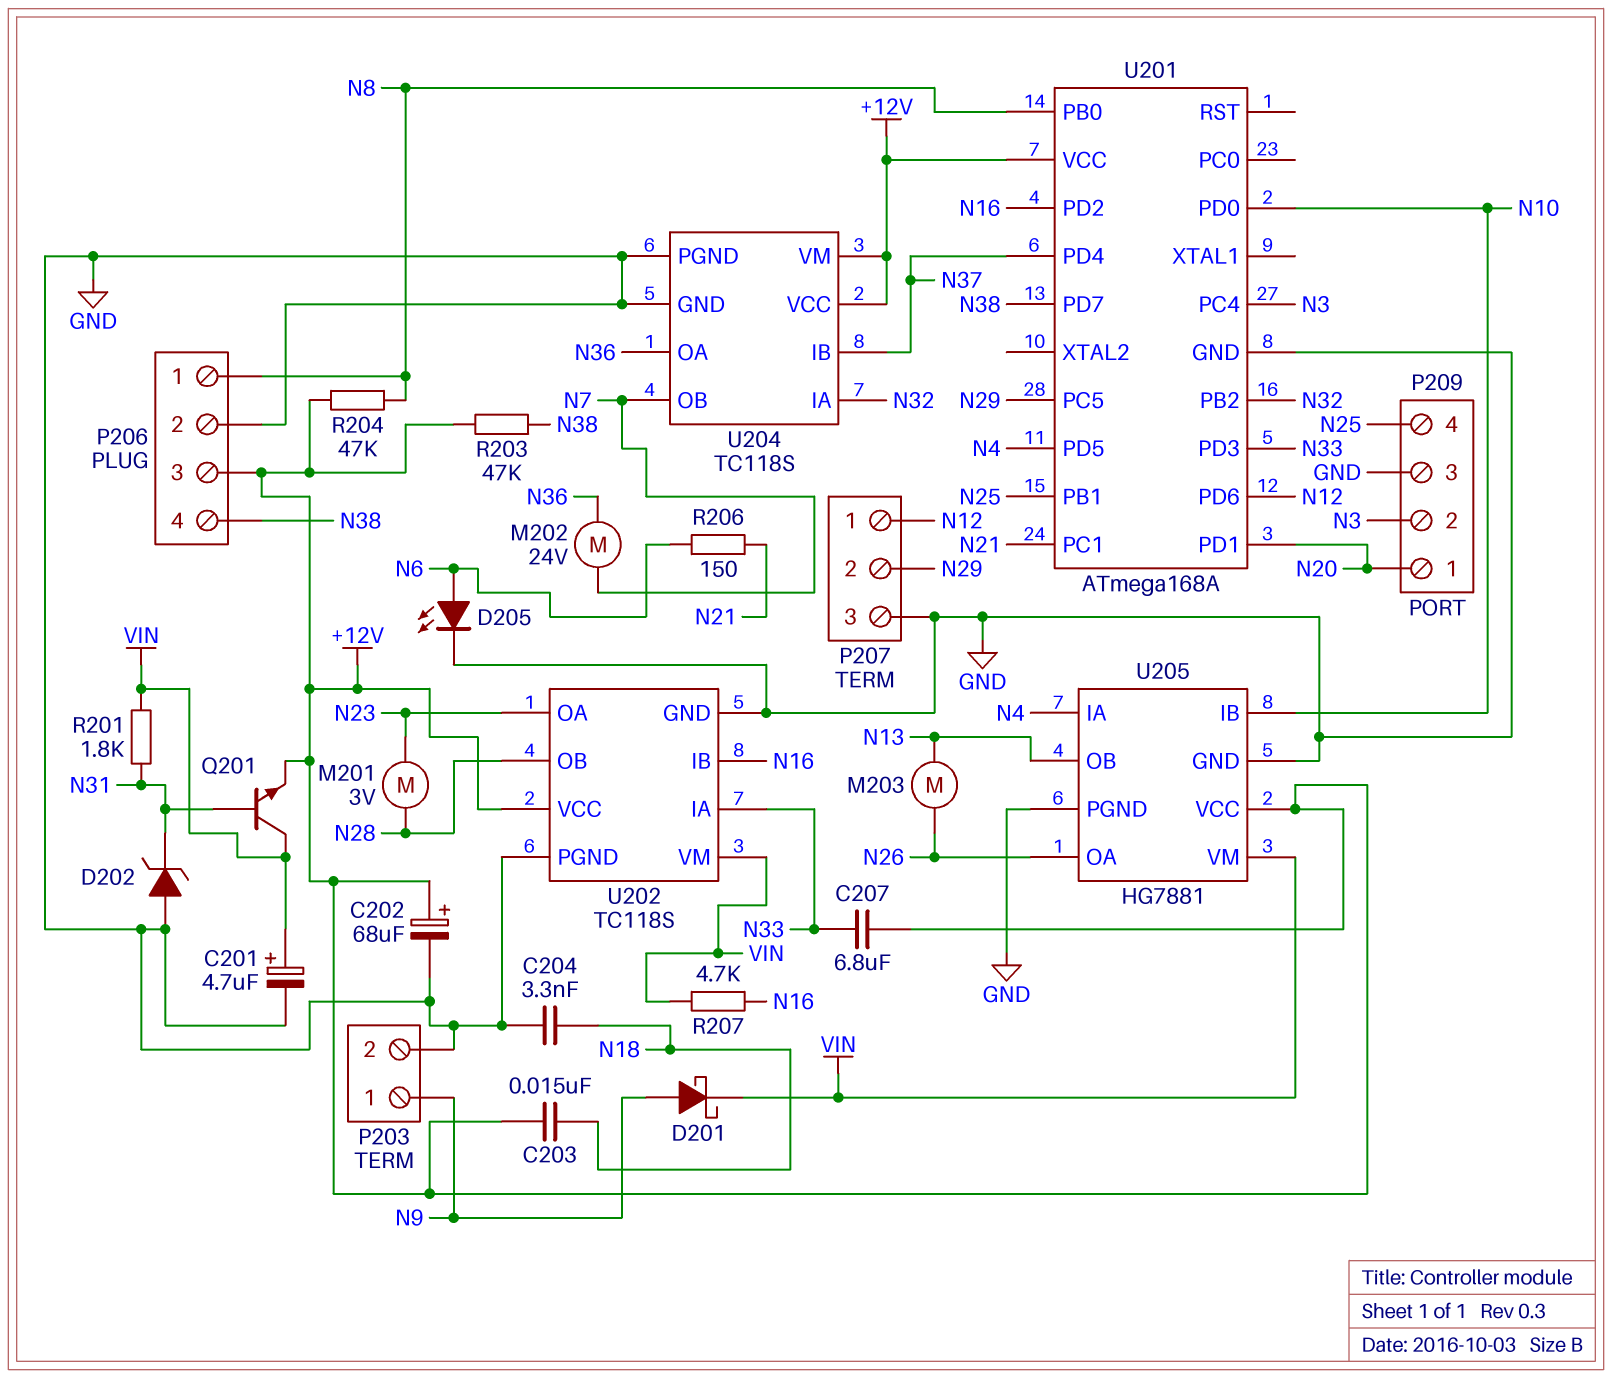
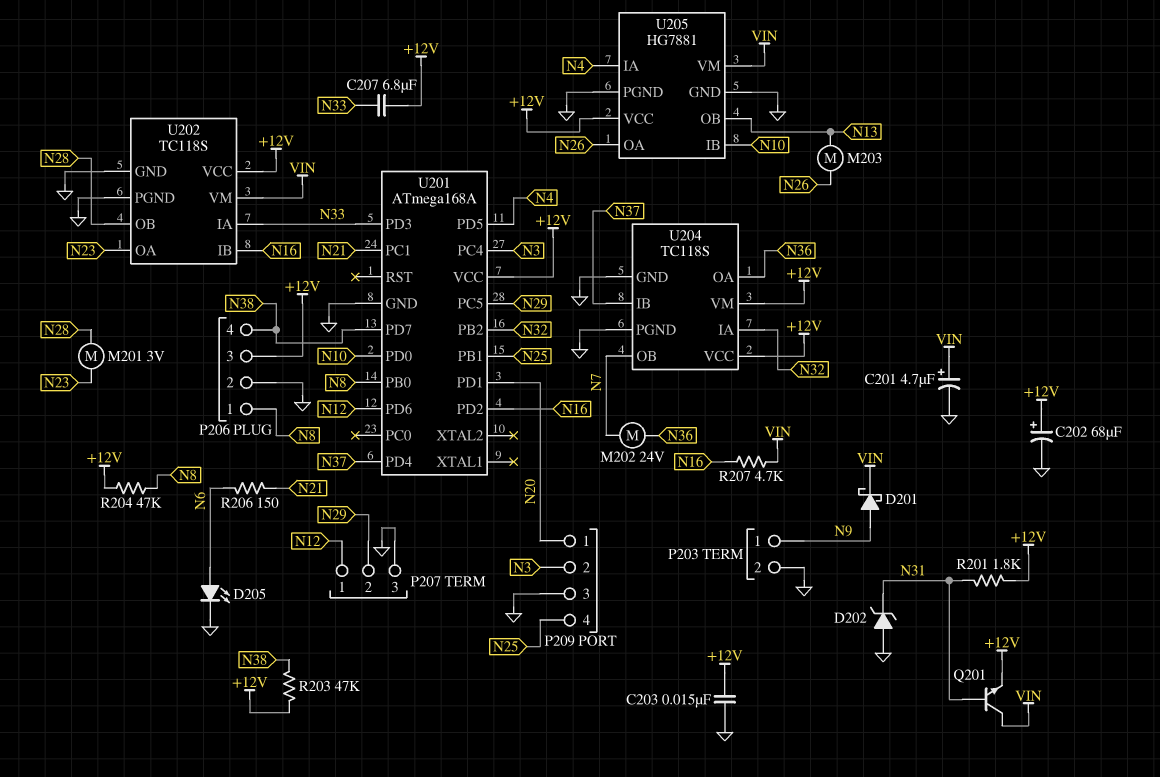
C203: 15nF (+12V, N18) -> 15nF (+12V, GND)
C204: 3.3nF (GND, N18) -> none
R201: 1.8k (N31, VIN) -> 1.8k (+12V, N31)

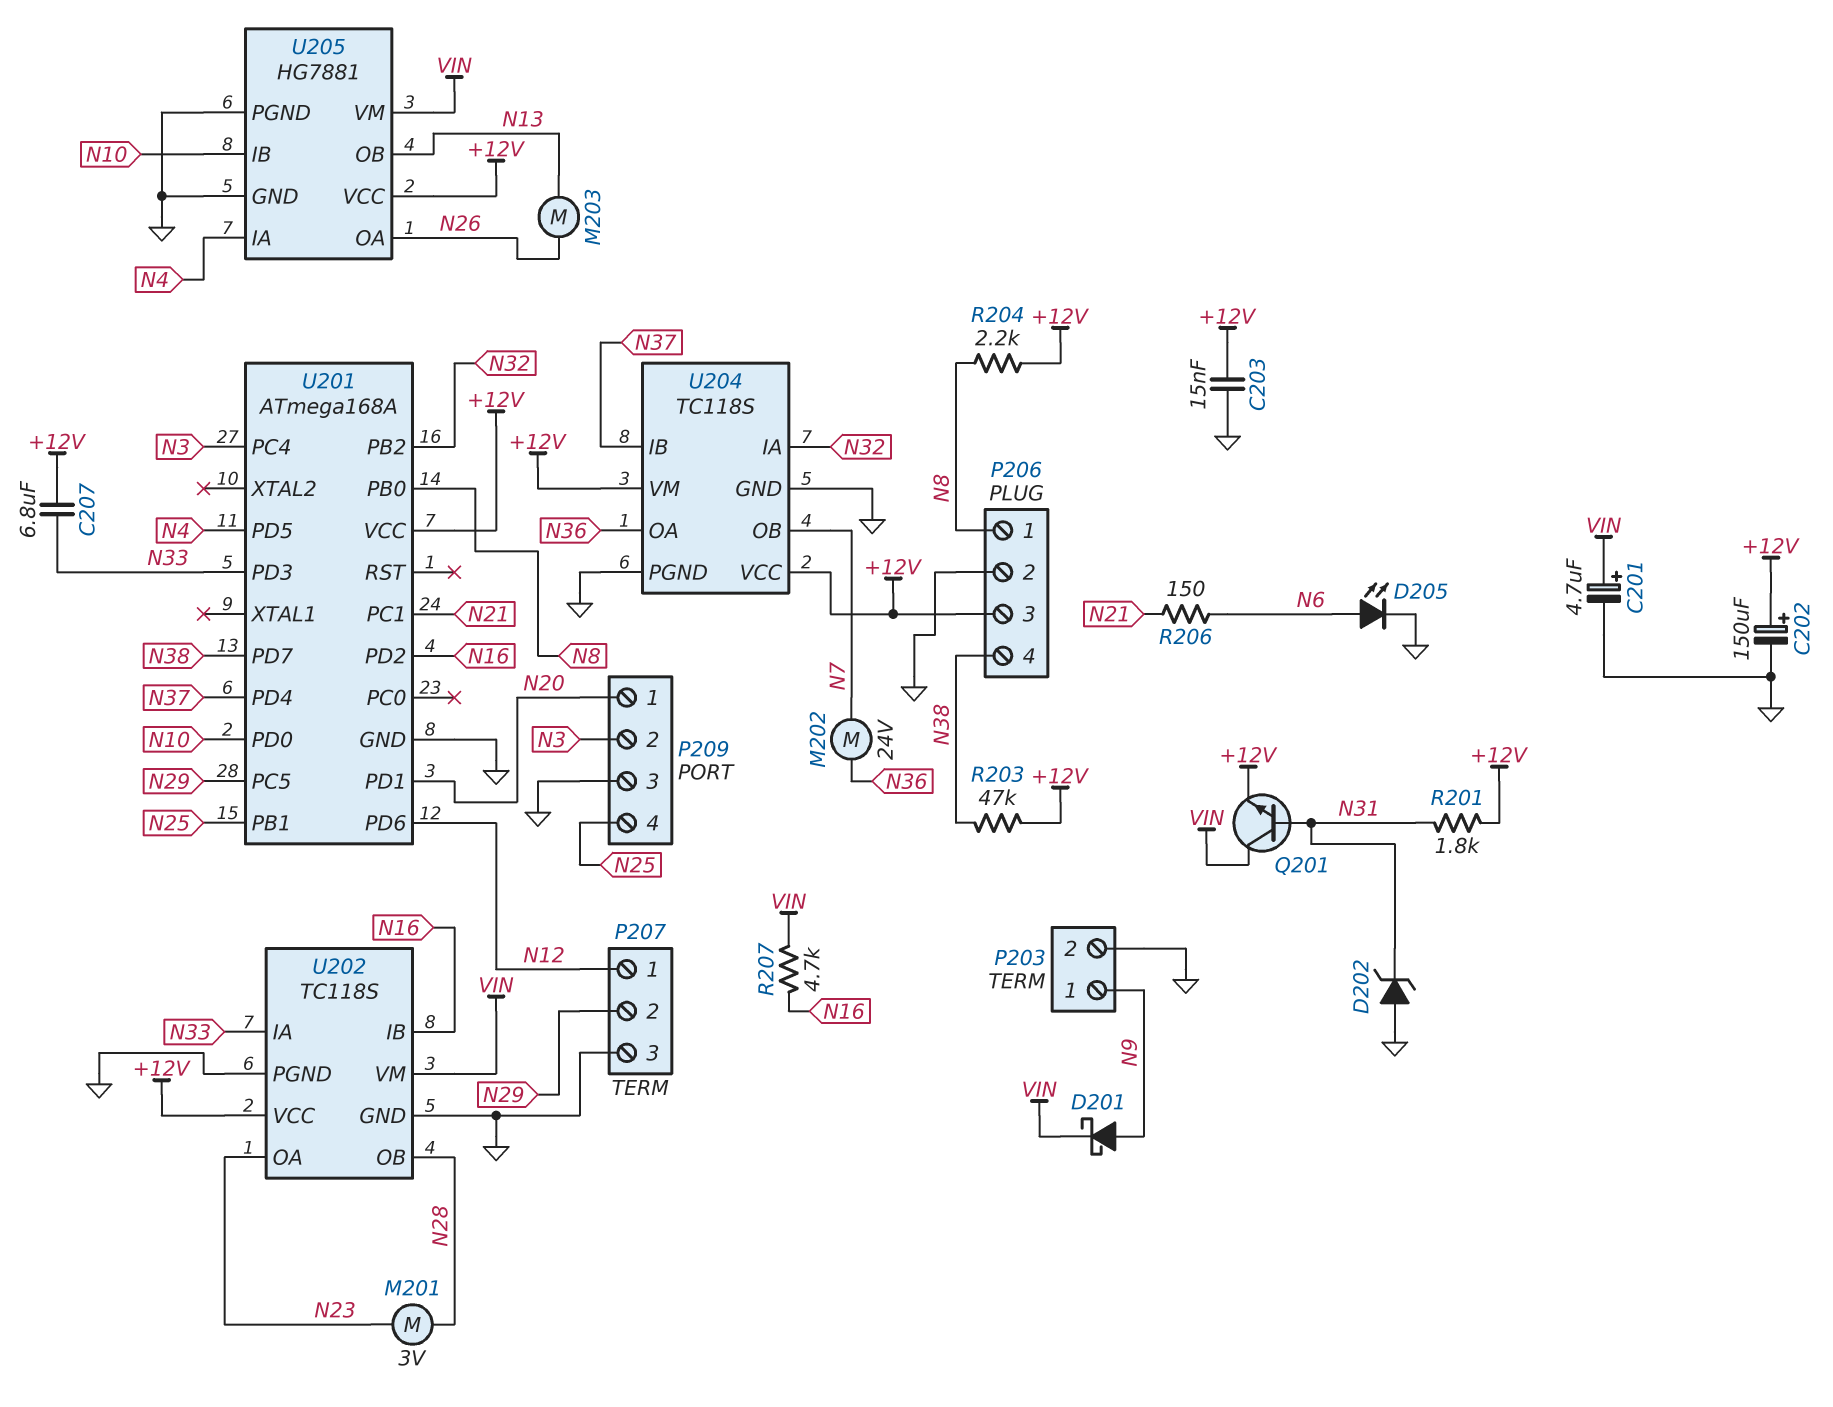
C202: 68uF (plus +12V, minus GND) -> 150uF (plus +12V, minus GND)
R204: 47k (+12V, N8) -> 2.2k (+12V, N8)

